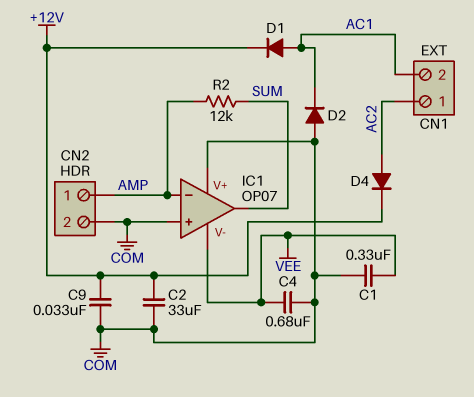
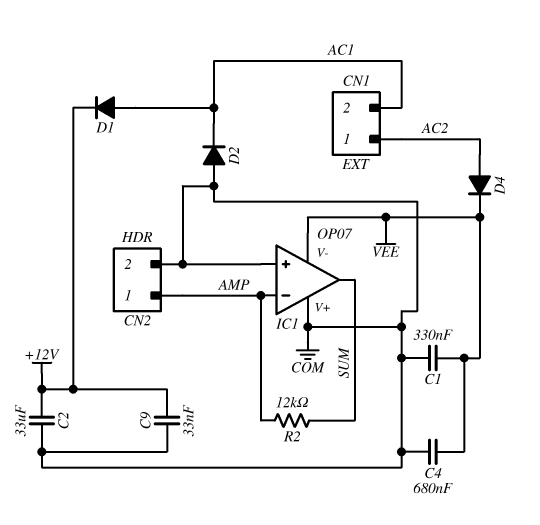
D4: diode (A AC2, K +12V) -> diode (A AC2, K VEE)

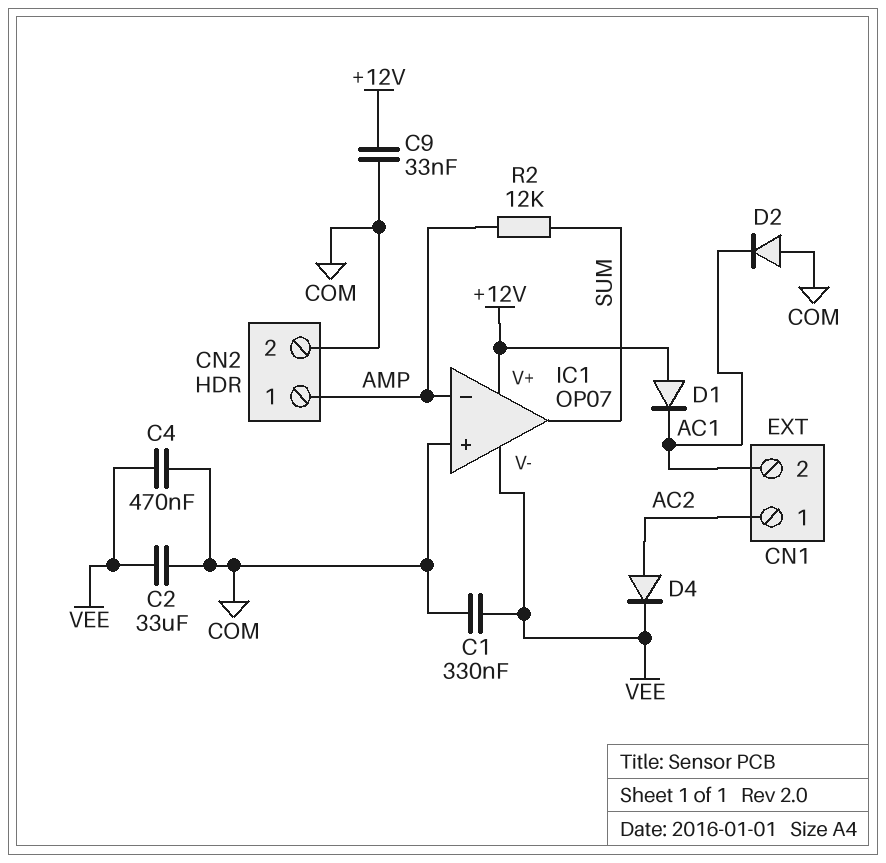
C2: 33uF (+12V, COM) -> 33uF (COM, VEE)
C4: 680nF (COM, VEE) -> 470nF (COM, VEE)
D1: diode (A AC1, K +12V) -> diode (A +12V, K AC1)
IC1 pin V+: COM -> +12V

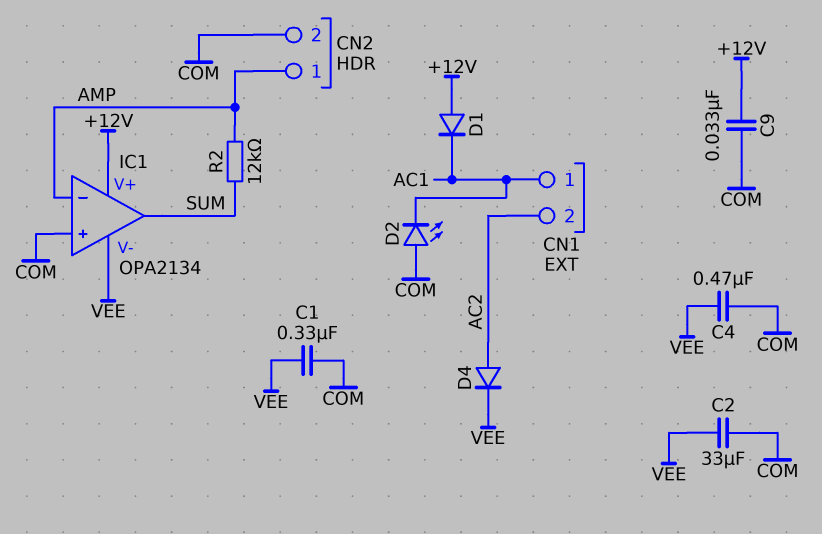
CN1 pin 1: AC2 -> AC1
CN1 pin 2: AC1 -> AC2
D2: diode (A COM, K AC1) -> LED (A COM, K AC1)
IC1: OP07 -> OPA2134

